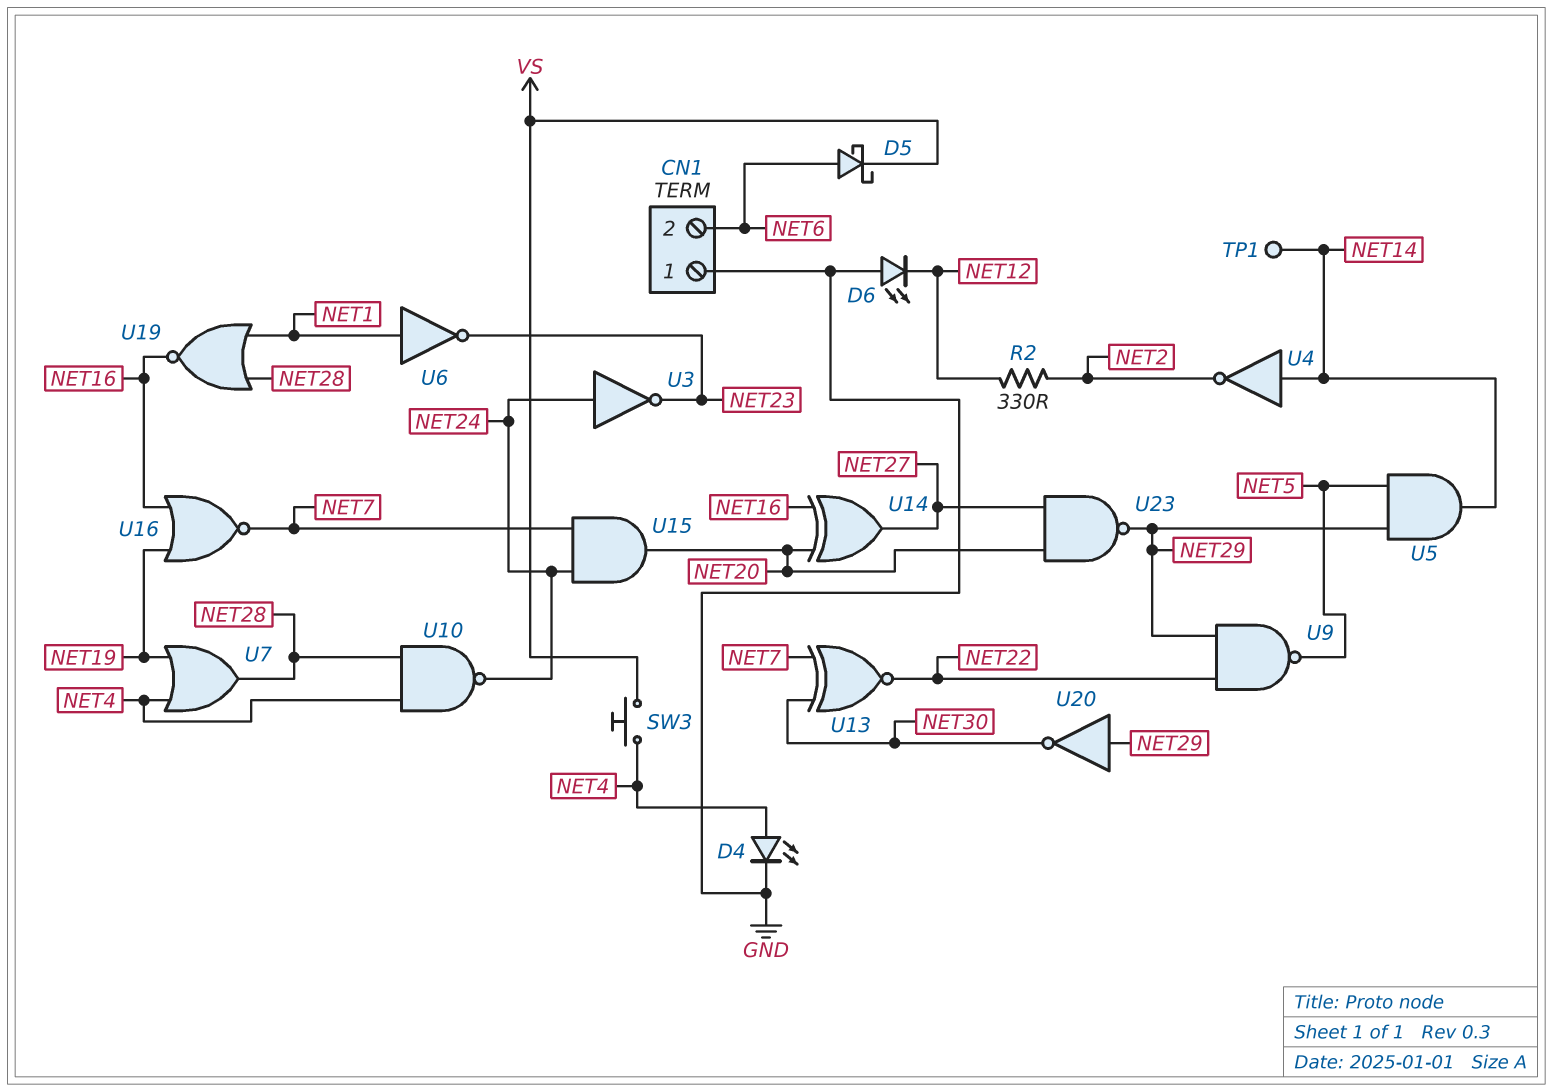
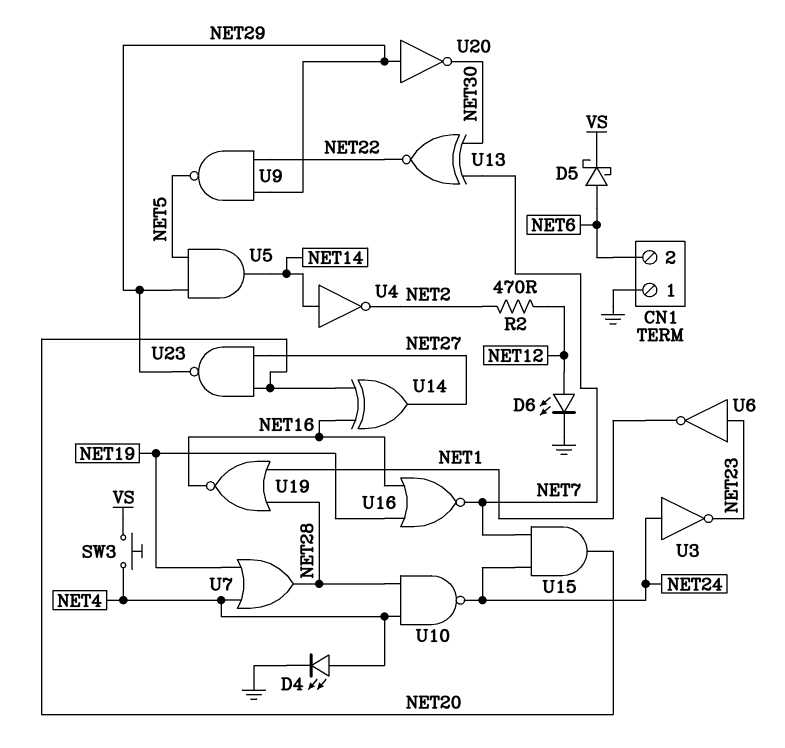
D6: LED (A GND, K NET12) -> LED (A NET12, K GND)
R2: 330 (NET2, NET12) -> 470 (NET2, NET12)
TP1: test point (NET14) -> none
U6: NOT (in NET1, out NET23) -> NOT (in NET23, out NET1)

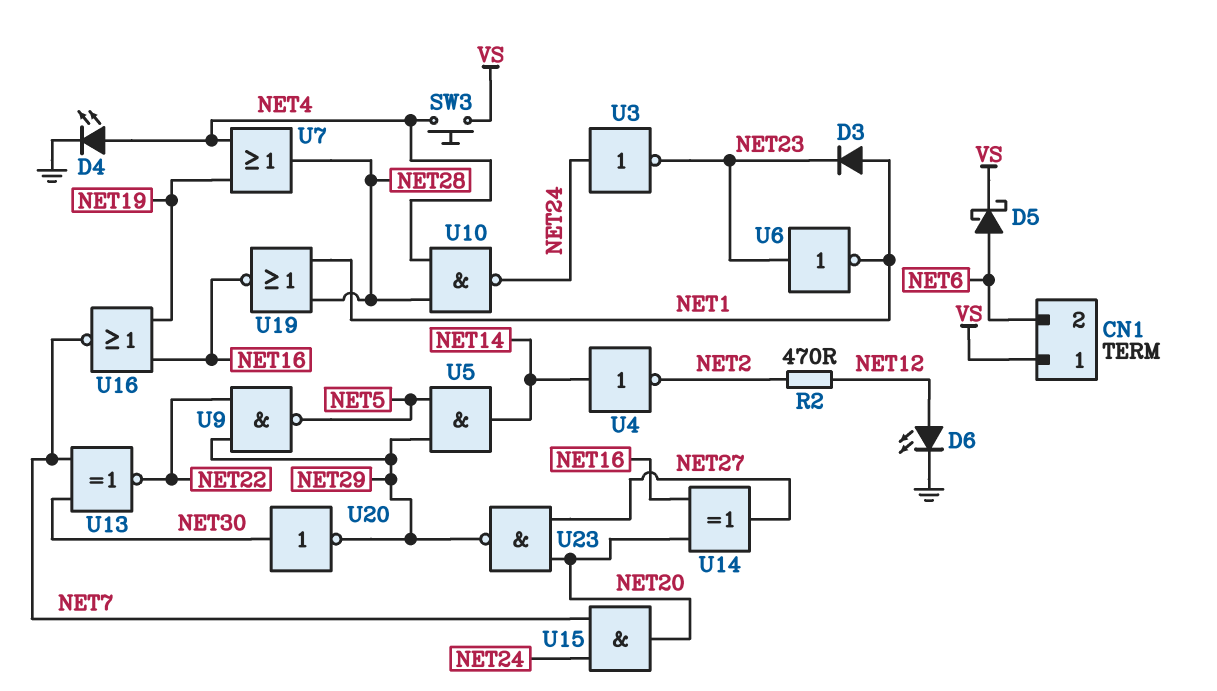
CN1 pin 1: GND -> VS
D3: none -> diode (A NET1, K NET23)
U20: NOT (in NET29, out NET30) -> NOT (in NET30, out NET29)

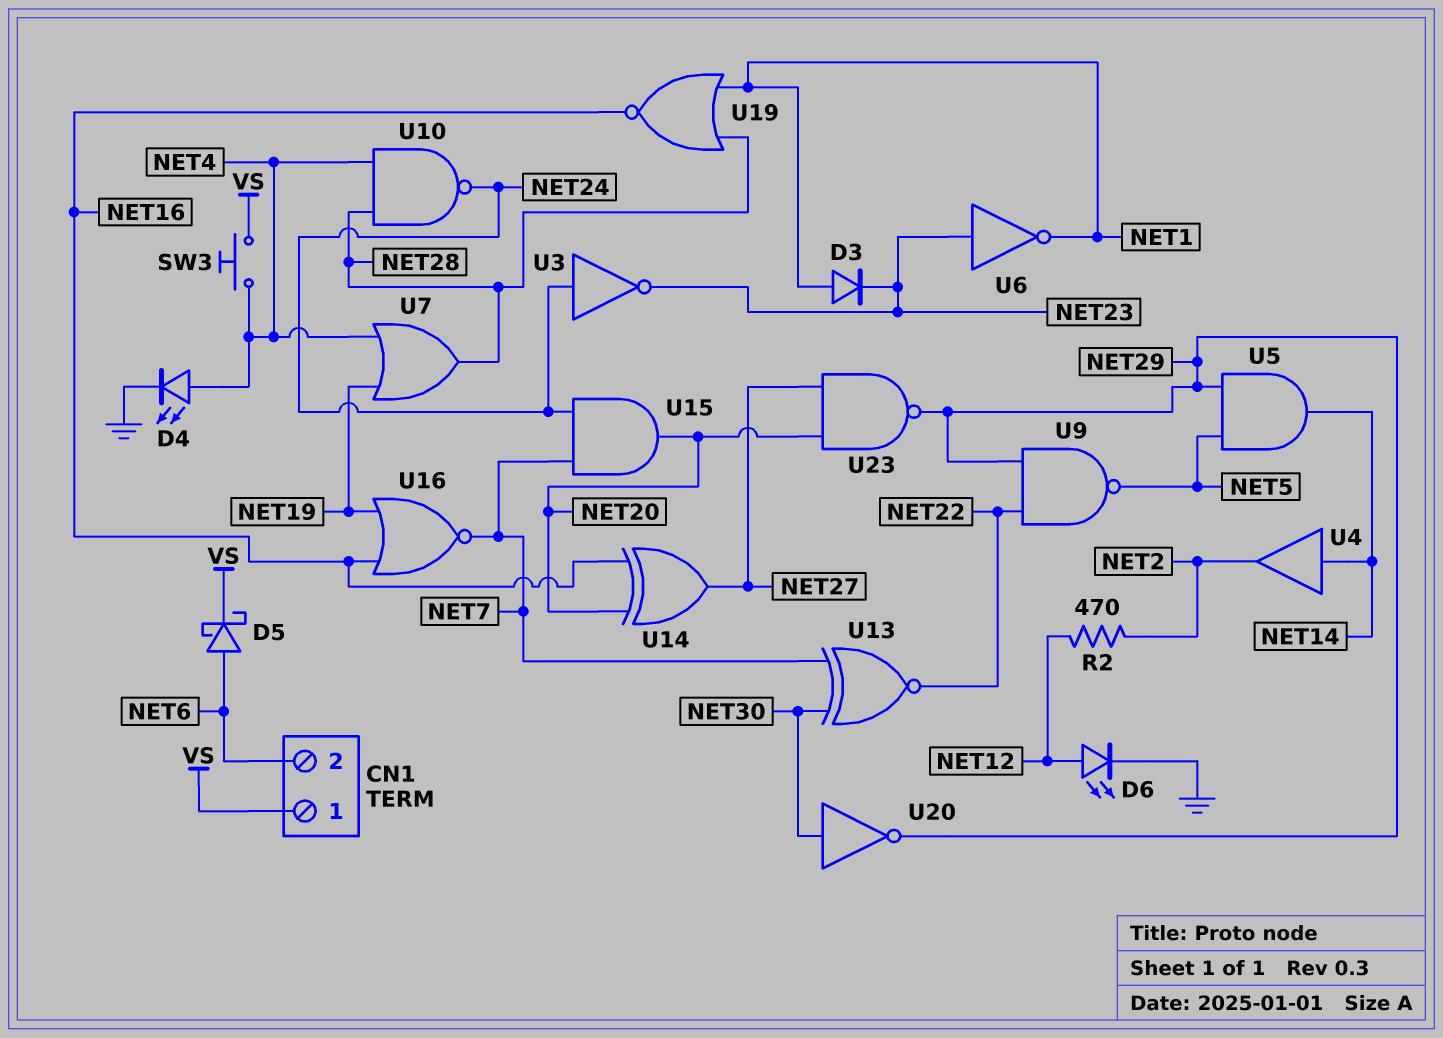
U4: NOT (in NET14, out NET2) -> buffer (in NET14, out NET2)

